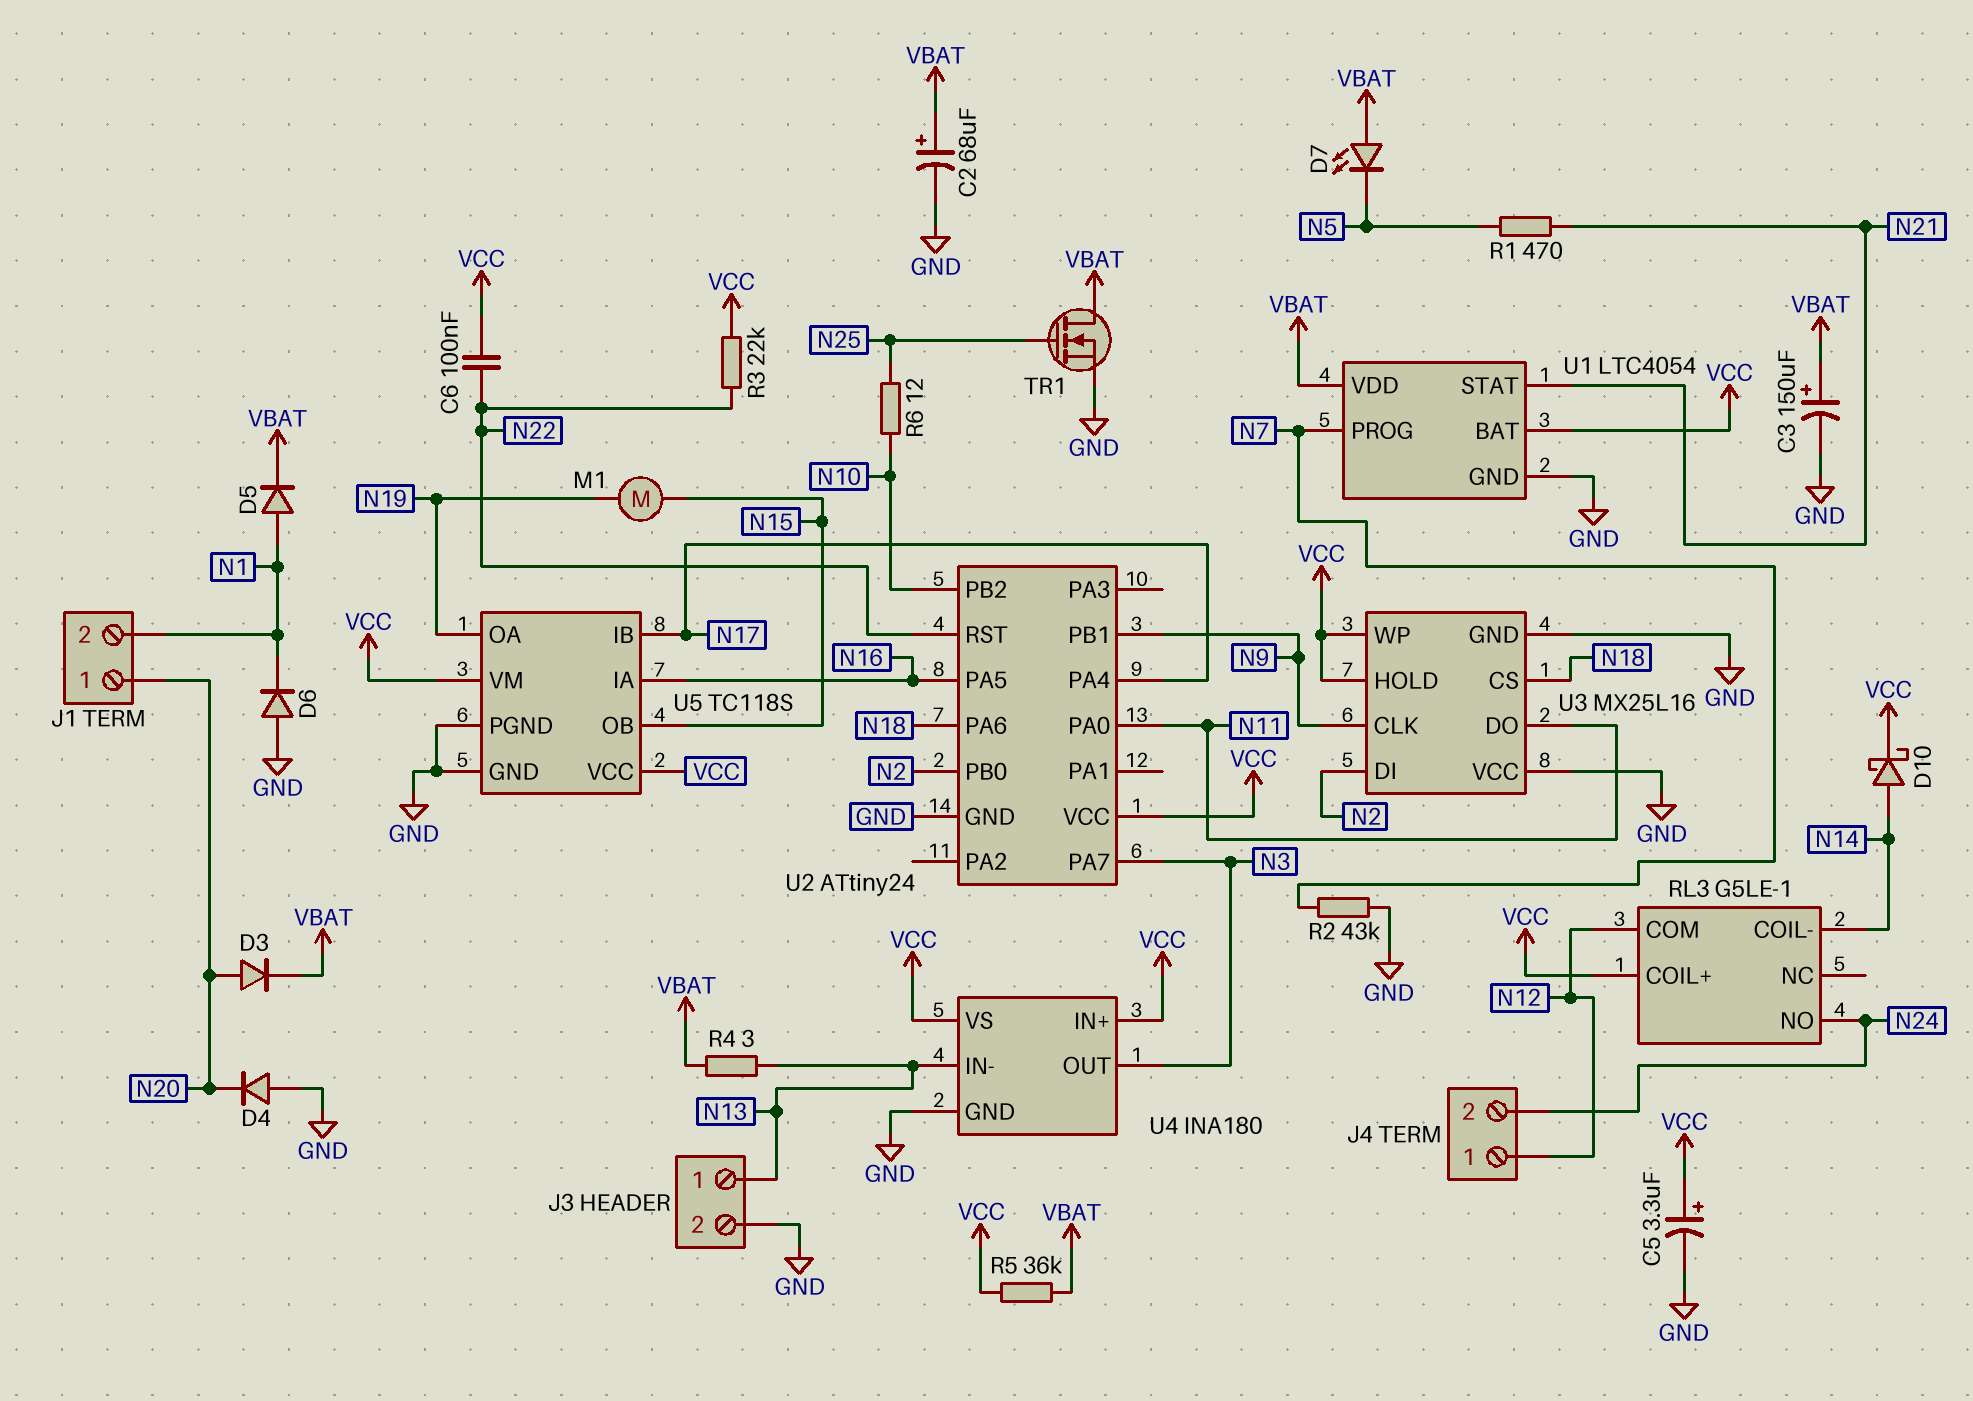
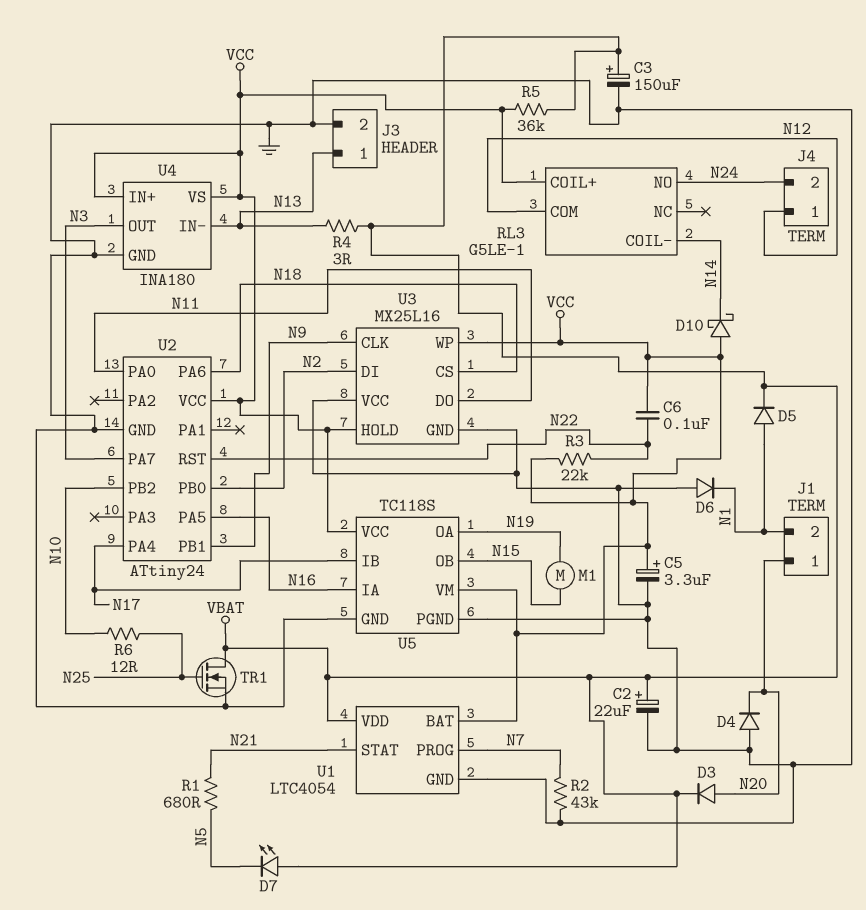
C2: 68uF (plus VBAT, minus GND) -> 22uF (plus VBAT, minus GND)
D10: schottky (A N14, K VCC) -> schottky (A VCC, K N14)
R1: 470 (N5, N21) -> 680 (N5, N21)

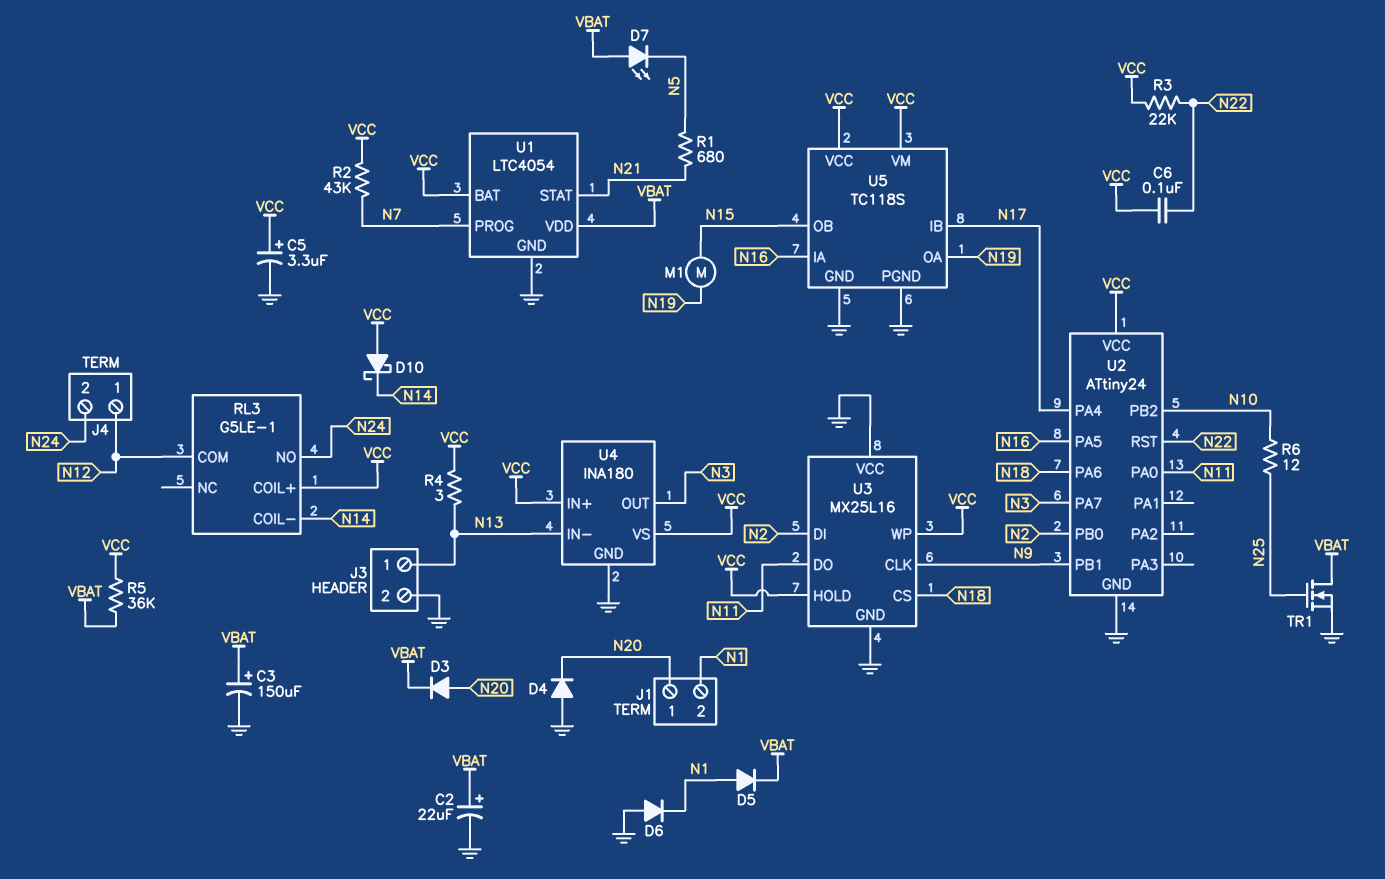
R2: 43k (GND, N7) -> 43k (N7, VCC)
R4: 3 (N13, VBAT) -> 3 (N13, VCC)

